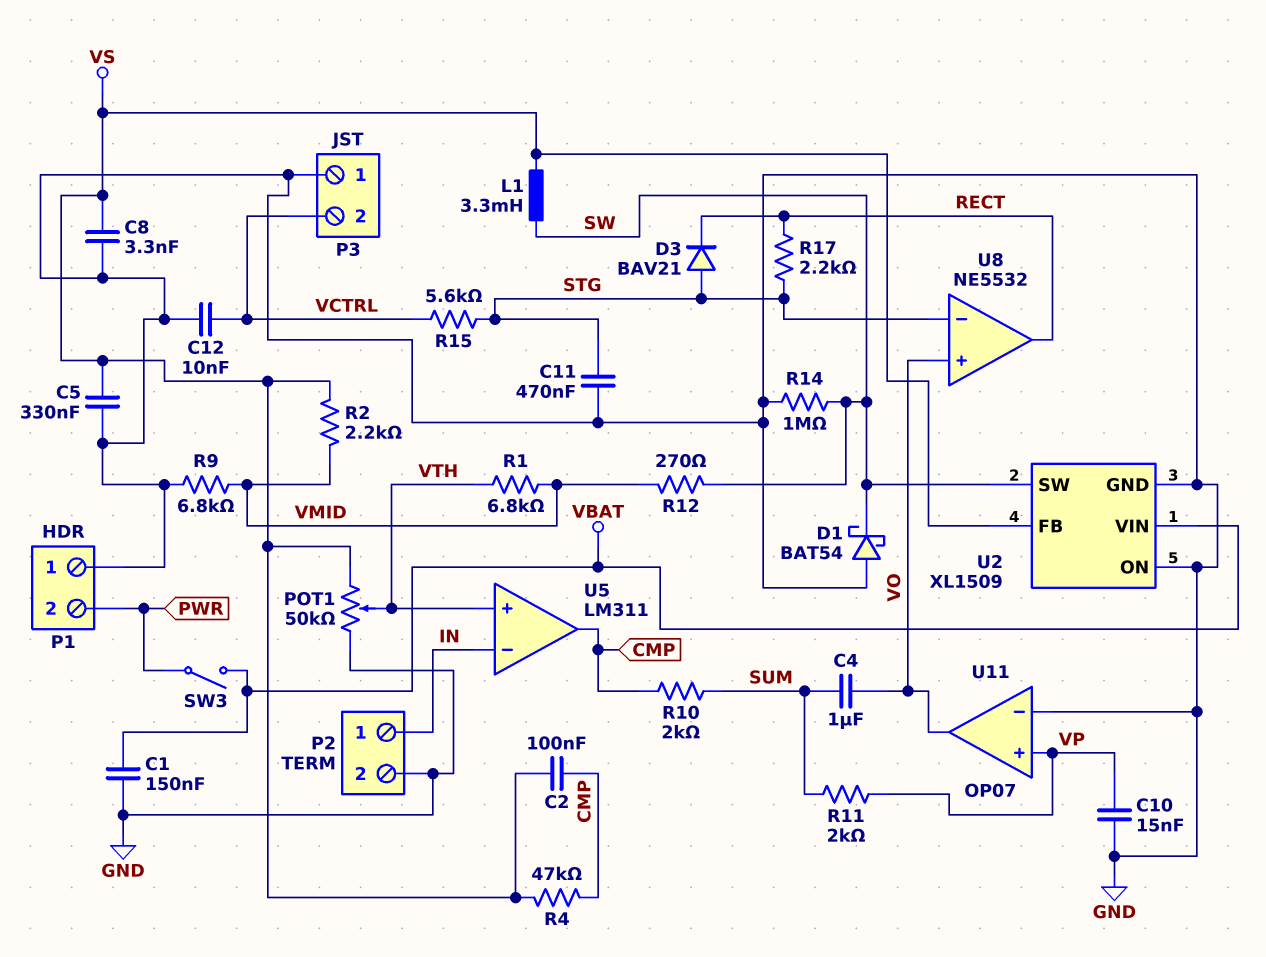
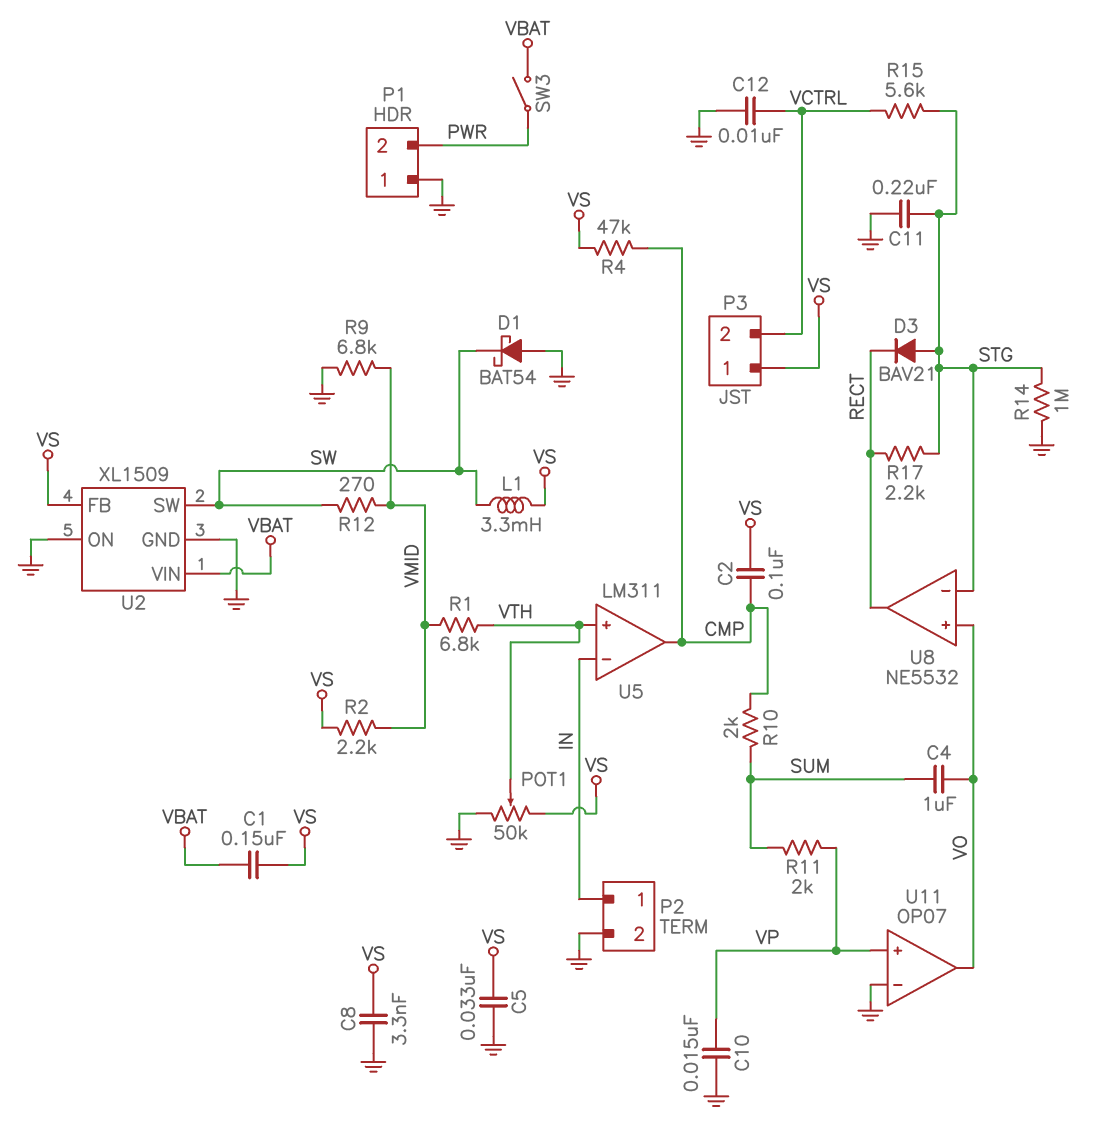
C1: 150nF (GND, VBAT) -> 150nF (VBAT, VS)
C5: 330nF (GND, VS) -> 33nF (GND, VS)
C11: 470nF (GND, STG) -> 220nF (GND, STG)
P3 pin 1: GND -> VS
R14: 1M (GND, SW) -> 1M (GND, STG)

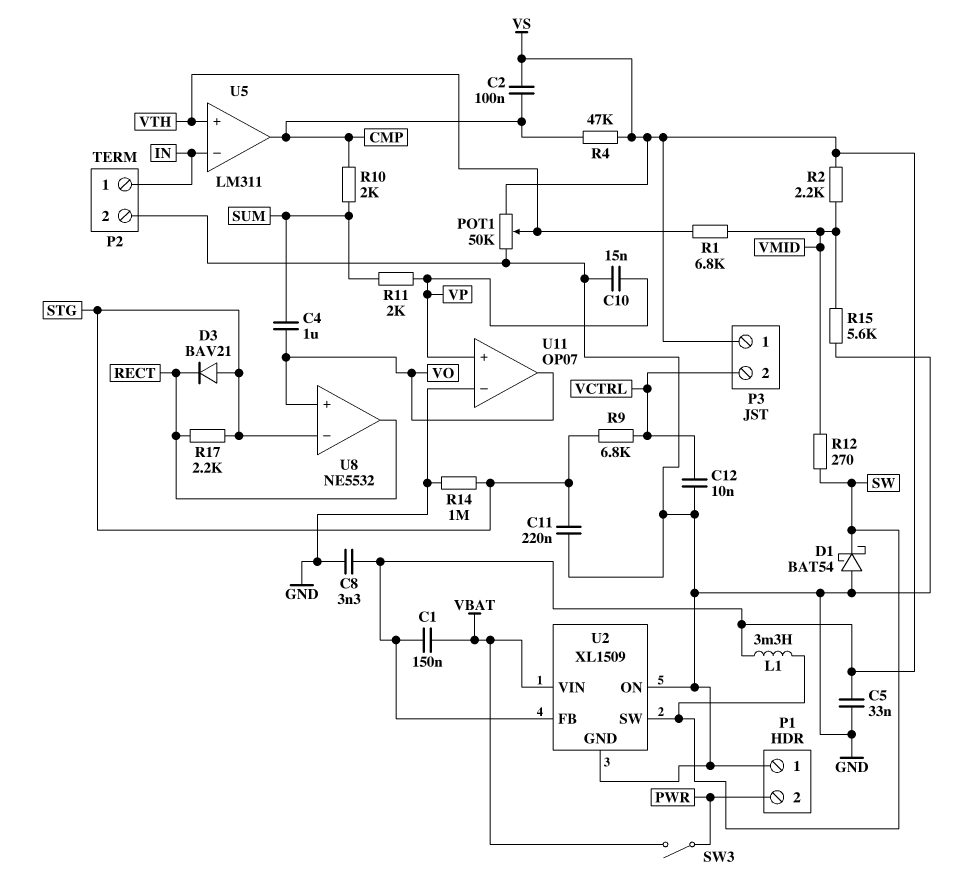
R9: 6.8k (GND, VMID) -> 6.8k (STG, VCTRL)
R15: 5.6k (STG, VCTRL) -> 5.6k (GND, VMID)

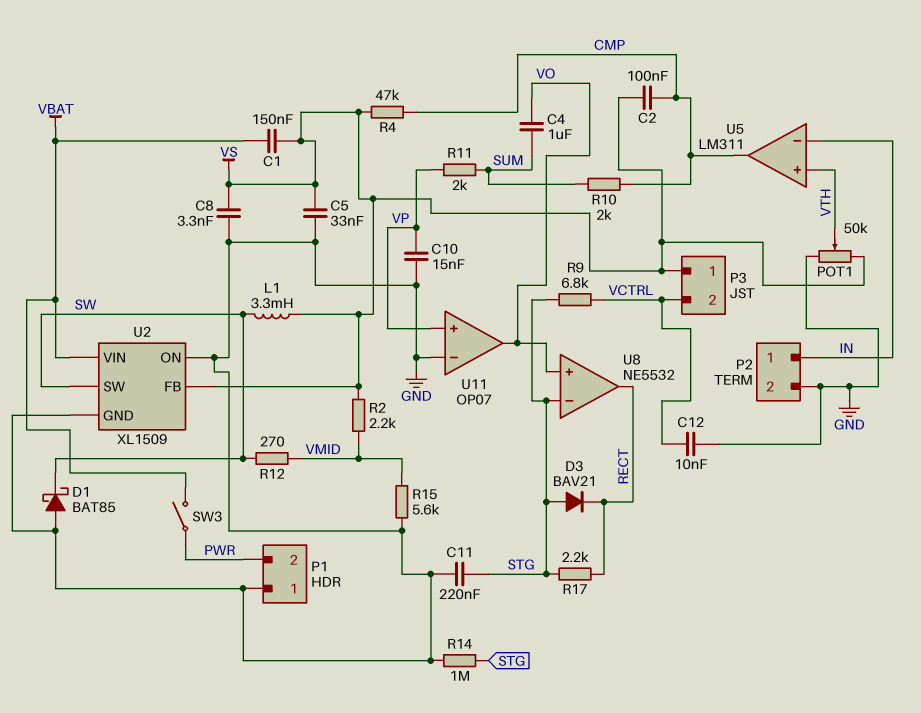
D1: schottky BAT54 (A GND, K SW) -> schottky BAT85 (A GND, K SW)
R1: 6.8k (VMID, VTH) -> none

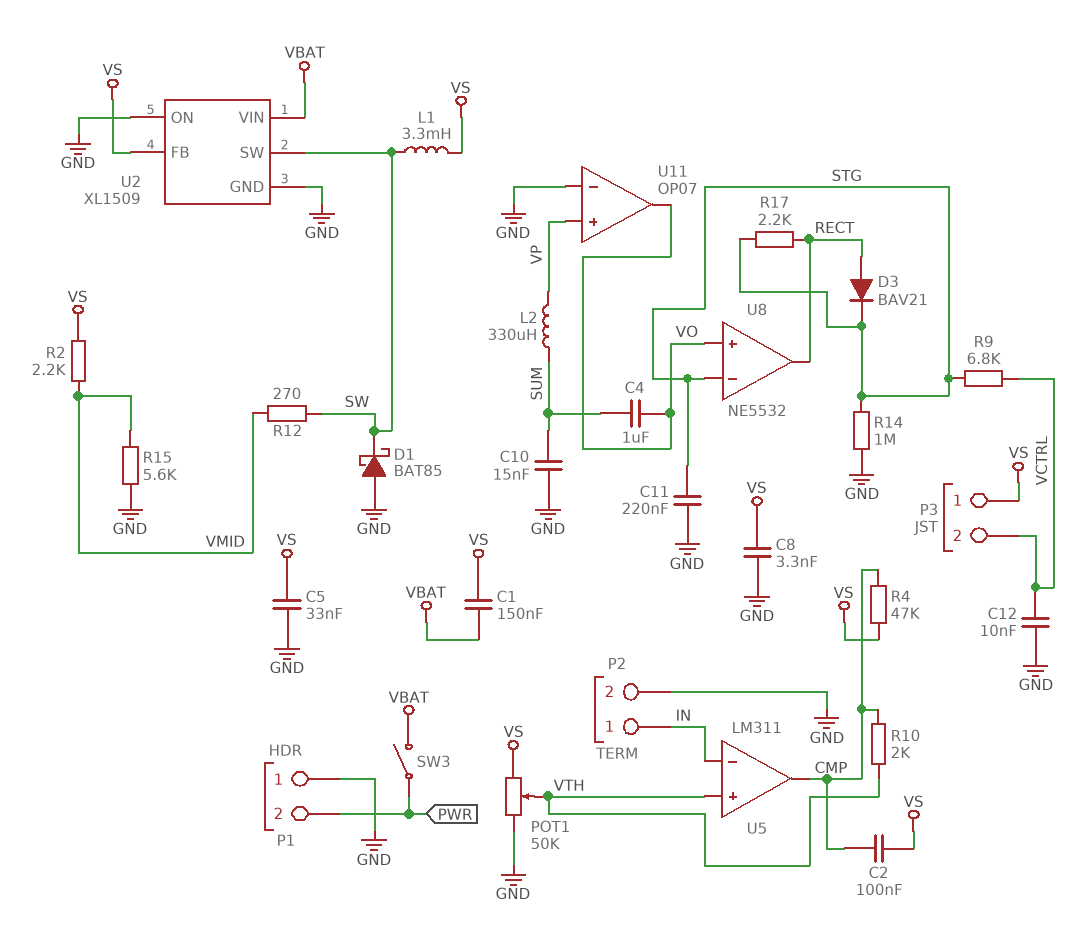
C10: 15nF (GND, VP) -> 15nF (GND, SUM)
D3: diode BAV21 (A STG, K RECT) -> diode BAV21 (A RECT, K STG)
L2: none -> 330uH (SUM, VP)
R10: 2k (CMP, SUM) -> 2k (CMP, VTH)
R11: 2k (SUM, VP) -> none

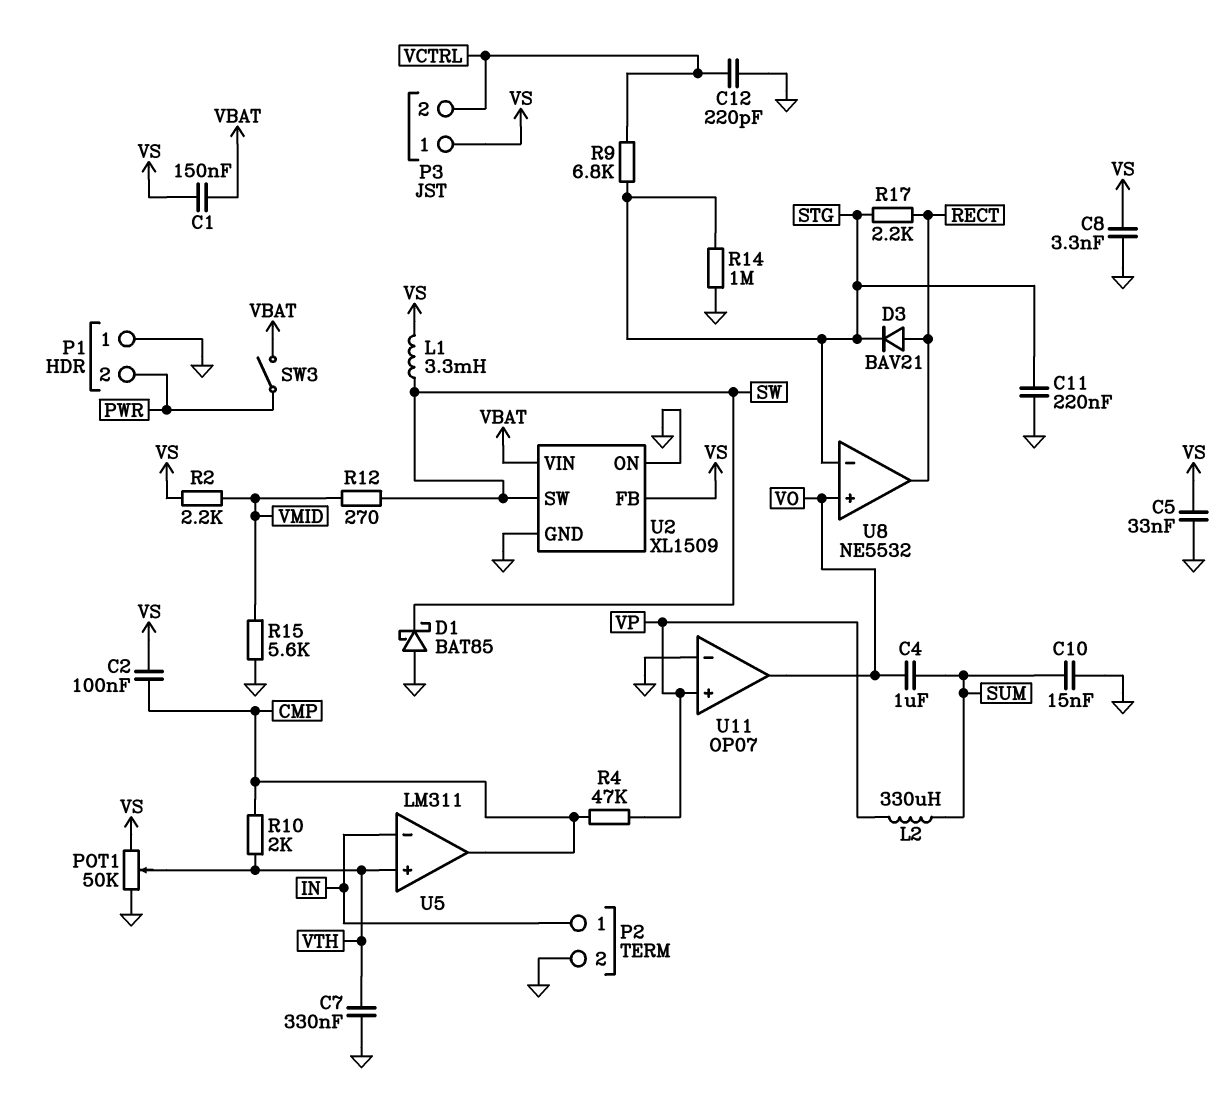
C7: none -> 330nF (GND, VTH)
C12: 10nF (GND, VCTRL) -> 220pF (GND, VCTRL)
R4: 47k (CMP, VS) -> 47k (CMP, VP)

